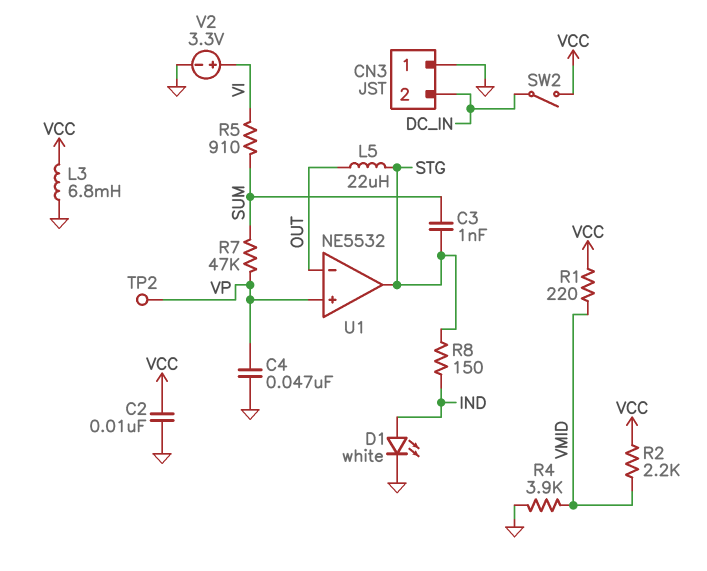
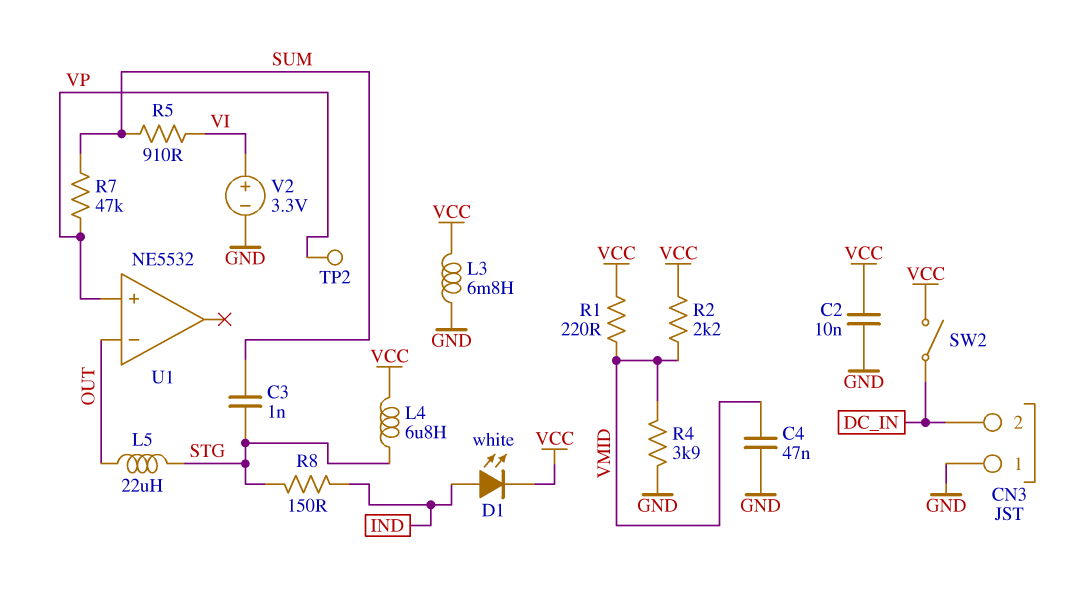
C4: 47nF (GND, VP) -> 47nF (GND, VMID)
D1: LED white (A IND, K GND) -> LED white (A IND, K VCC)
L4: none -> 6.8uH (STG, VCC)
U1 pin out: STG -> none

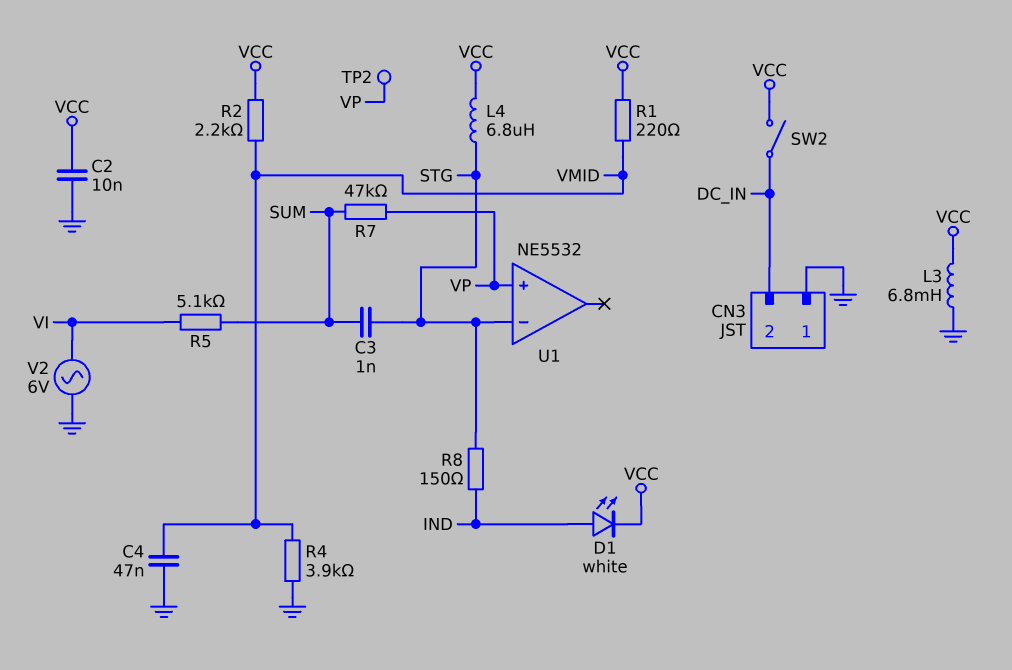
L5: 22uH (OUT, STG) -> none
R5: 910 (SUM, VI) -> 5.1k (SUM, VI)
U1 pin in-: OUT -> STG
V2: 3.3V (plus VI, minus GND) -> AC 6V (GND, VI)

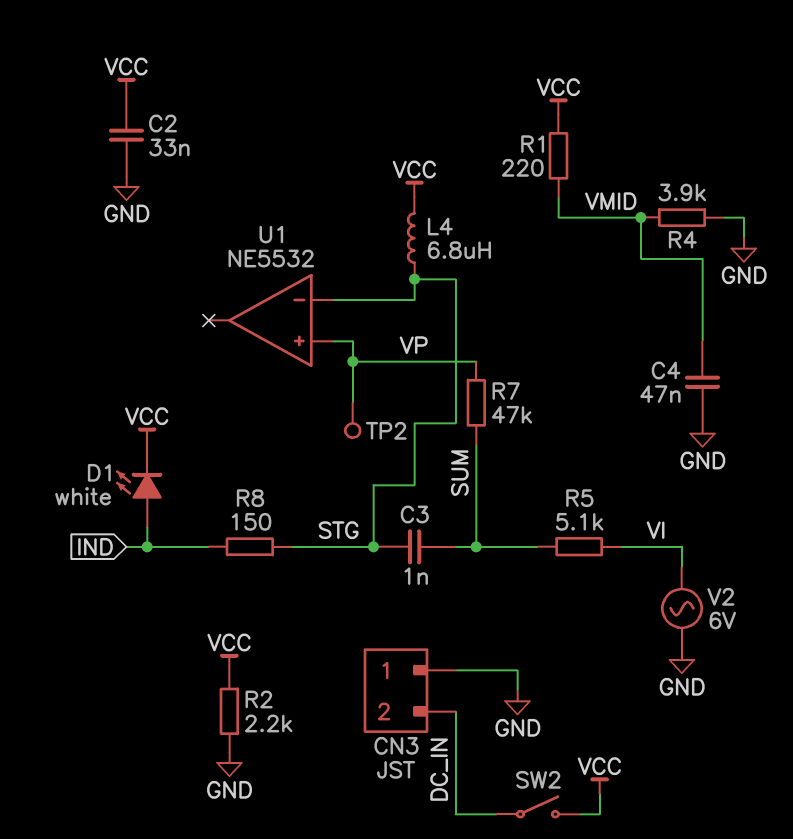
C2: 10nF (GND, VCC) -> 33nF (GND, VCC)
L3: 6.8mH (GND, VCC) -> none
R2: 2.2k (VCC, VMID) -> 2.2k (GND, VCC)

